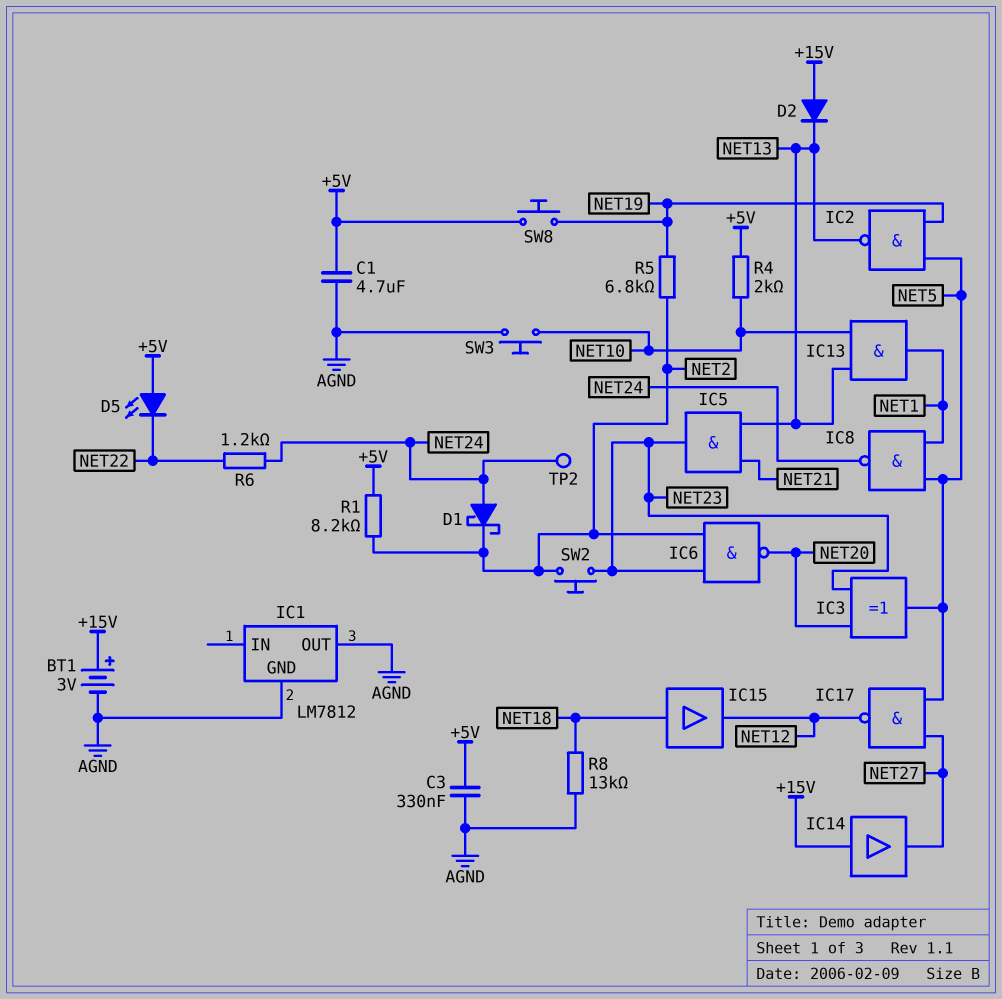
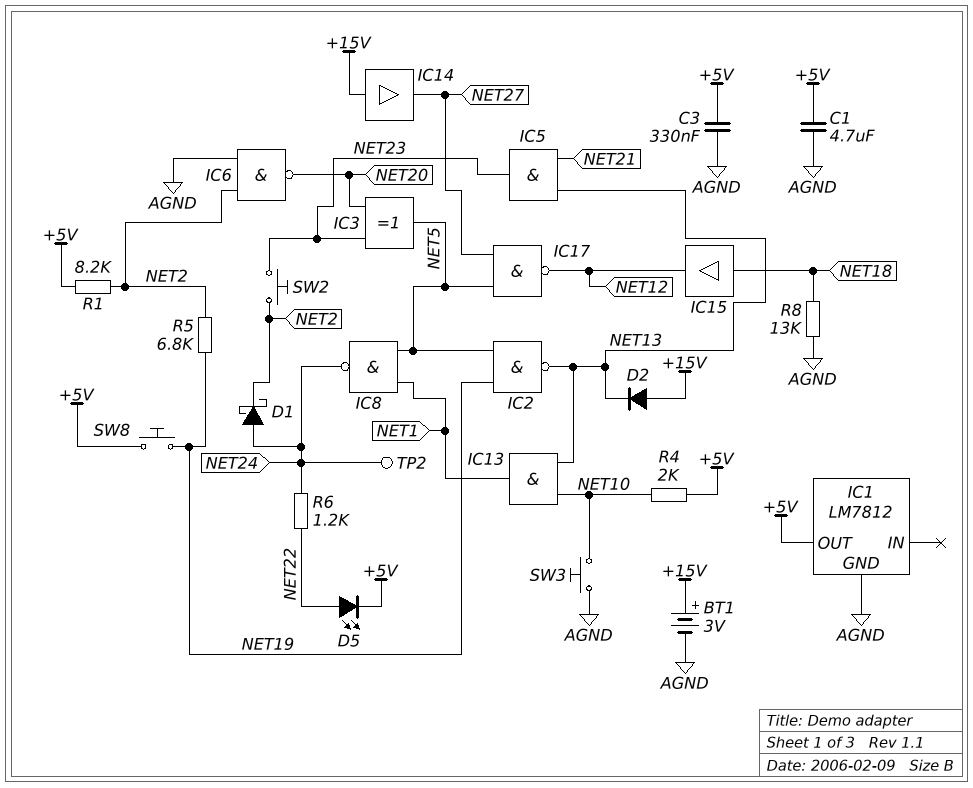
D5: LED (A +5V, K NET22) -> LED (A NET22, K +5V)
IC1 pin OUT: AGND -> +5V
IC6: NAND (in NET2, in NET23, out NET20) -> NAND (in AGND, in NET2, out NET20)

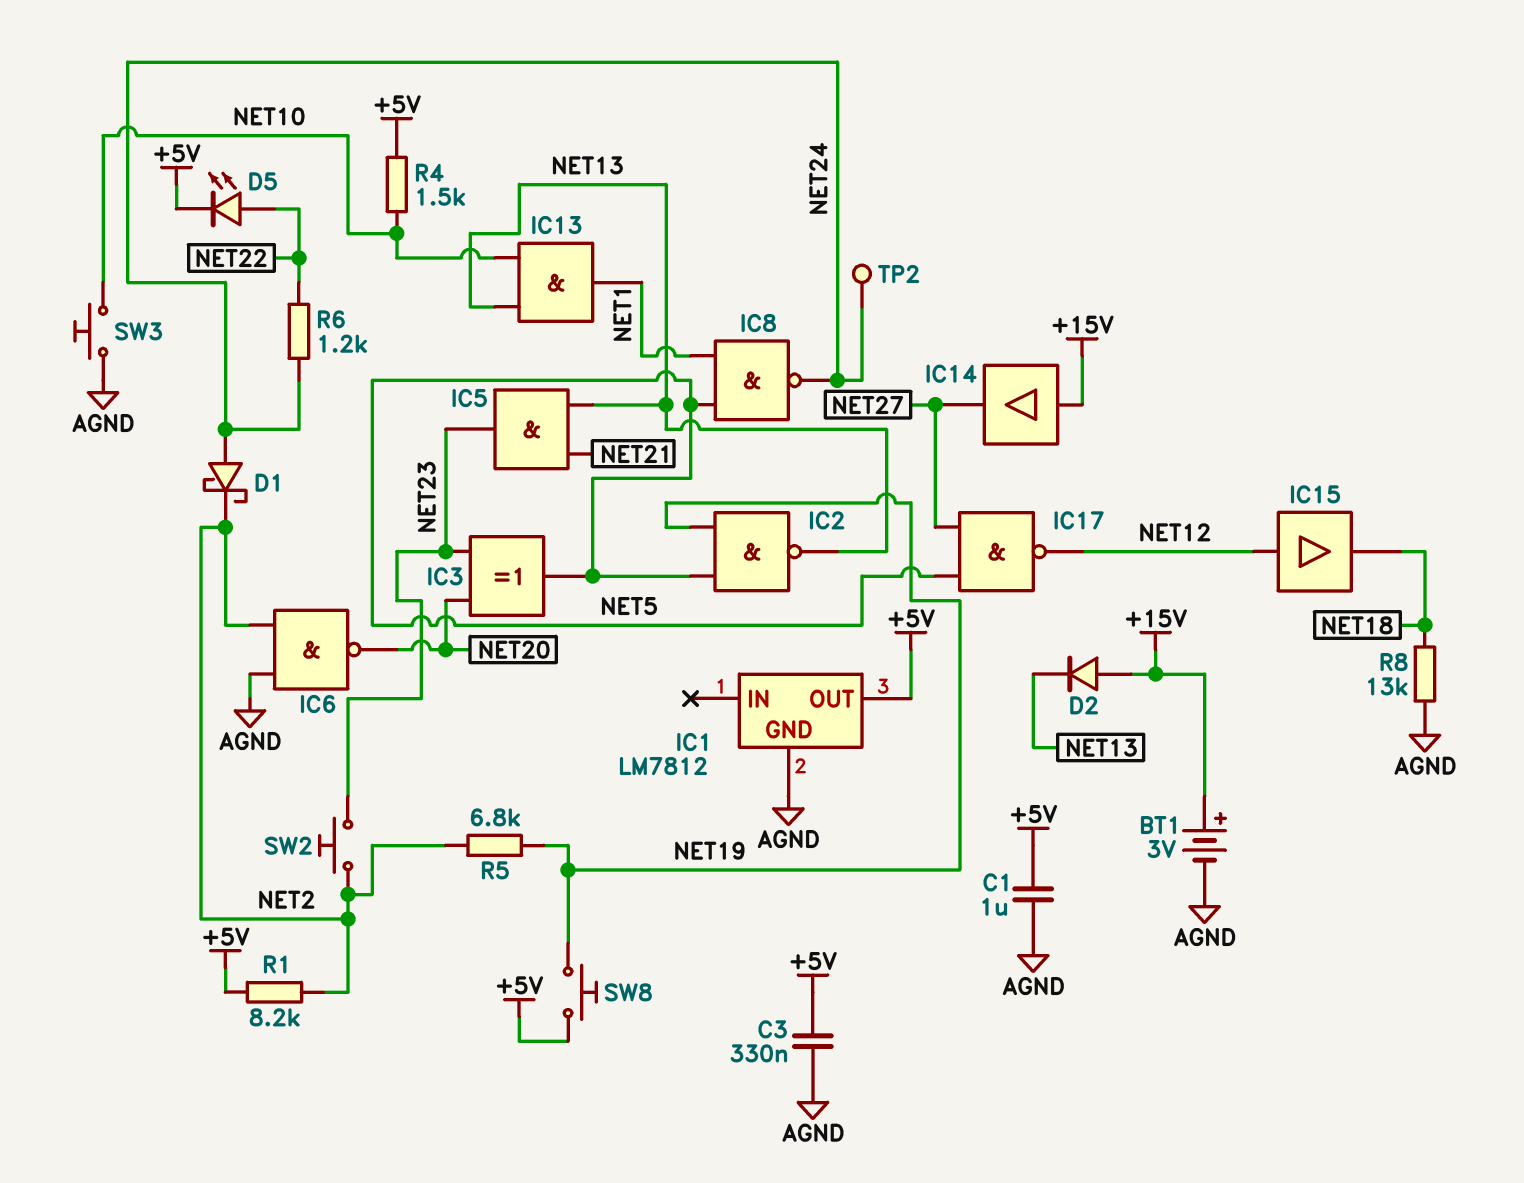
C1: 4.7uF (+5V, AGND) -> 1uF (+5V, AGND)
IC15: buffer (in NET18, out NET12) -> buffer (in NET12, out NET18)
R4: 2k (+5V, NET10) -> 1.5k (+5V, NET10)

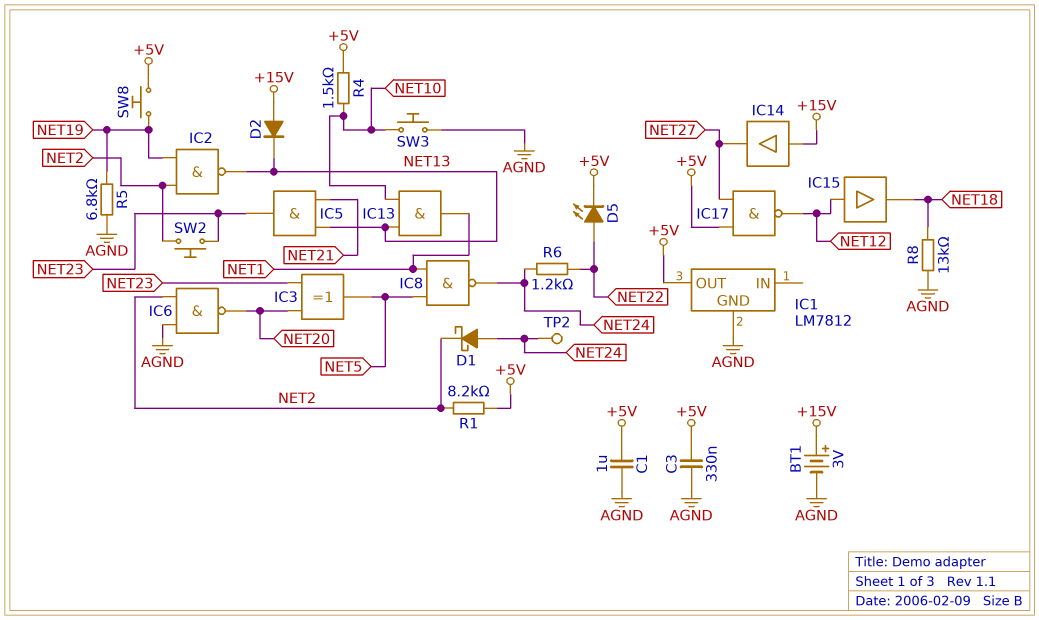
IC2: NAND (in NET5, in NET19, out NET13) -> NAND (in NET2, in NET19, out NET13)
IC17: NAND (in NET5, in NET27, out NET12) -> NAND (in +5V, in NET27, out NET12)
R5: 6.8k (NET2, NET19) -> 6.8k (AGND, NET19)

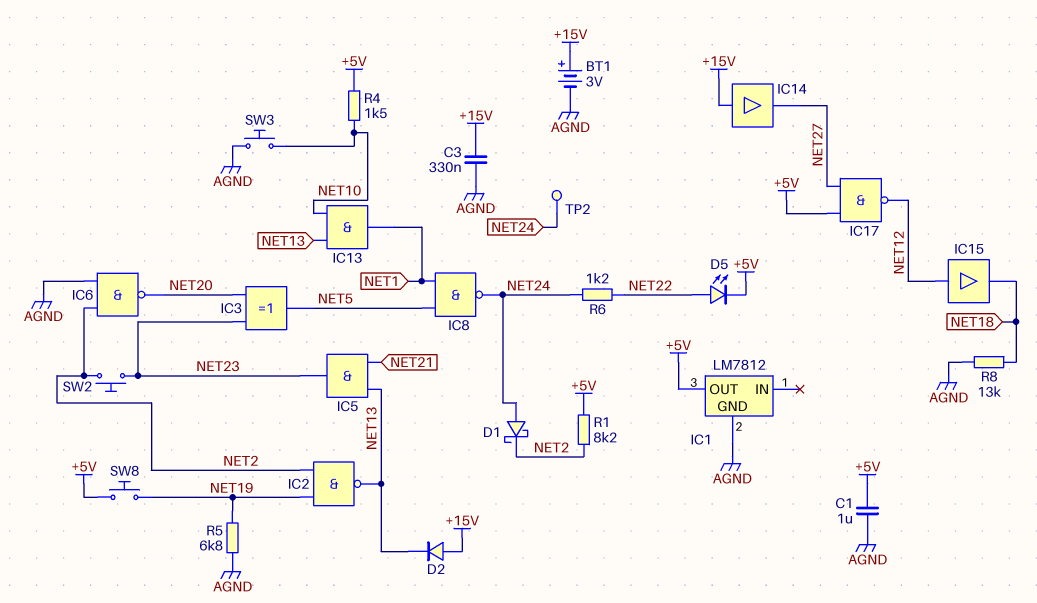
C3: 330nF (+5V, AGND) -> 330nF (+15V, AGND)

